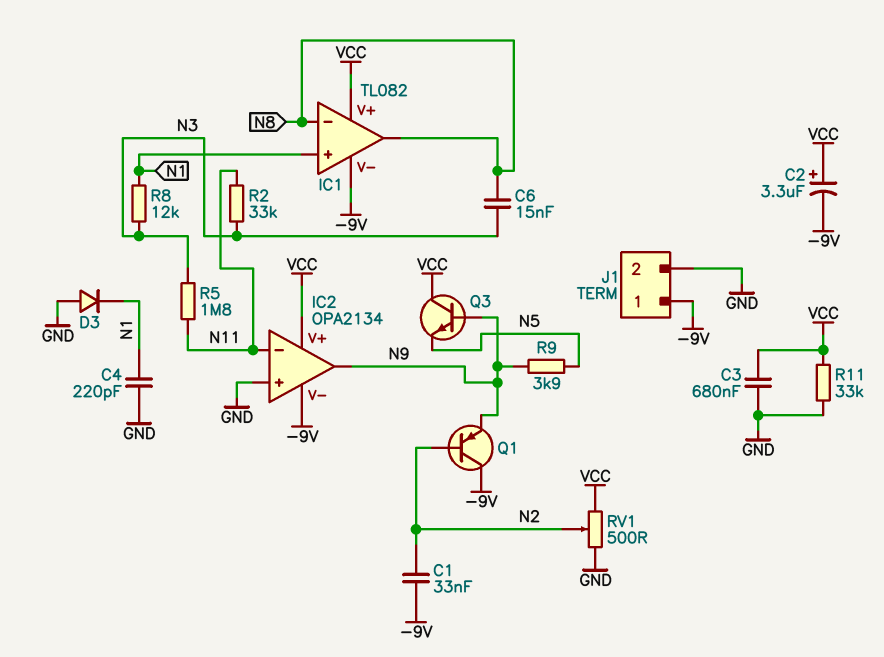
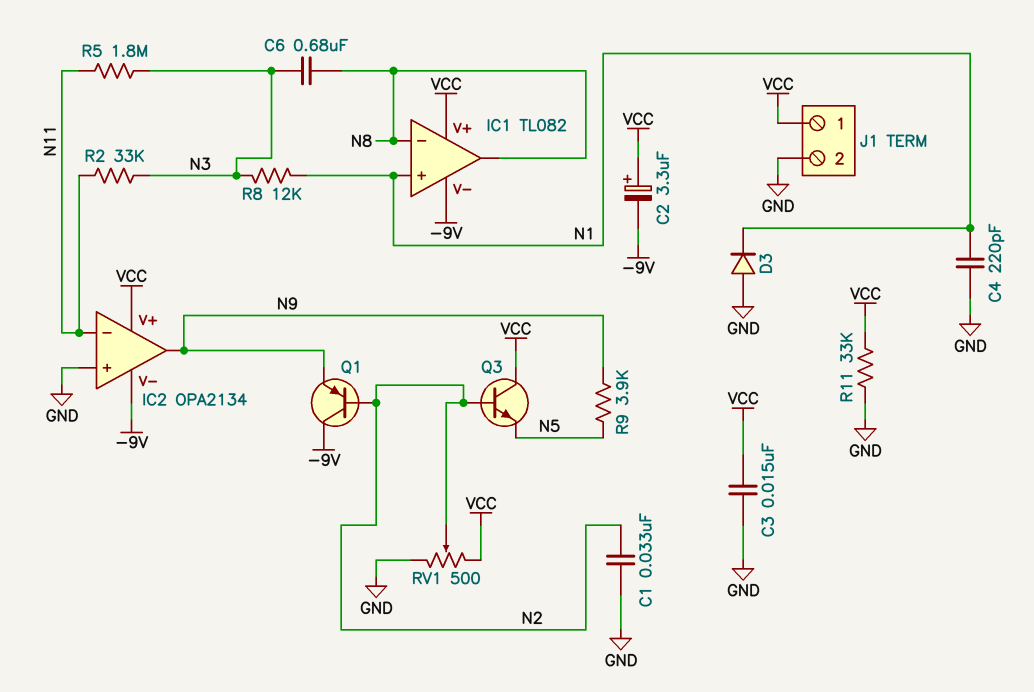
C1: 33nF (-9V, N2) -> 33nF (GND, N2)
C3: 680nF (GND, VCC) -> 15nF (GND, VCC)
C6: 15nF (N3, N8) -> 680nF (N3, N8)
J1 pin 1: -9V -> VCC
Q3: NPN (B N9, C VCC, E N5) -> NPN (B N2, C VCC, E N5)

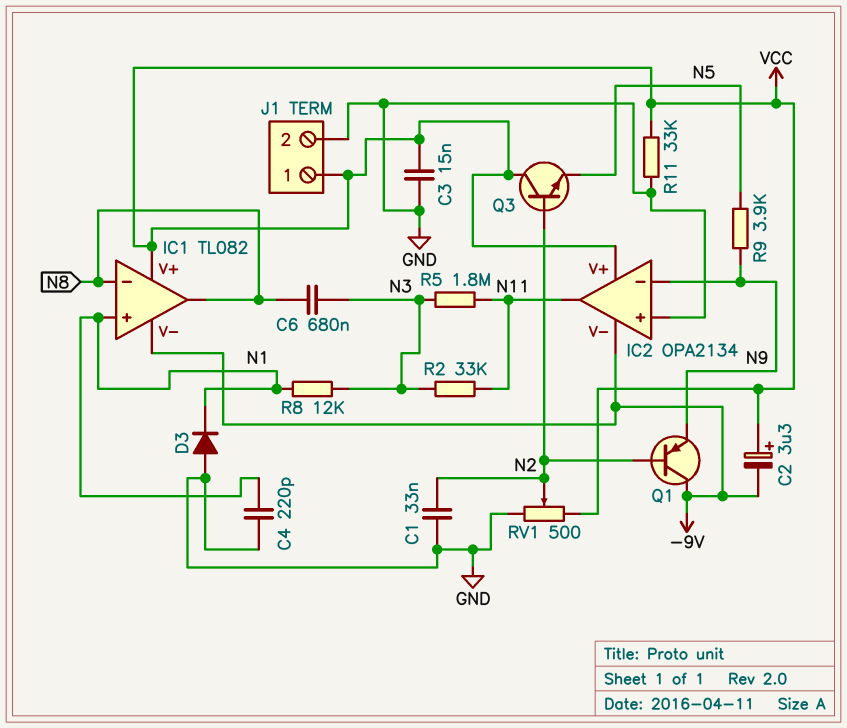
IC2 pin in-: N11 -> N9
IC2 pin out: N9 -> N11

